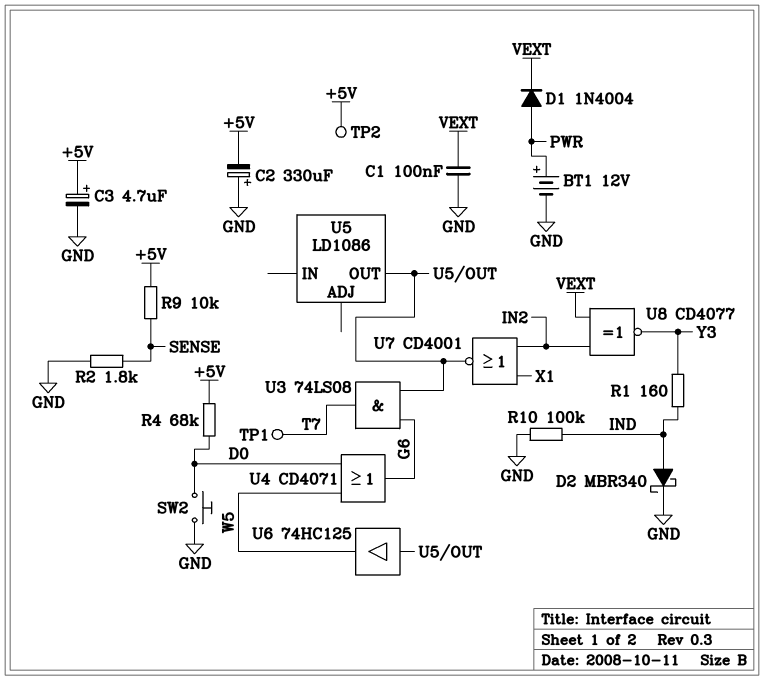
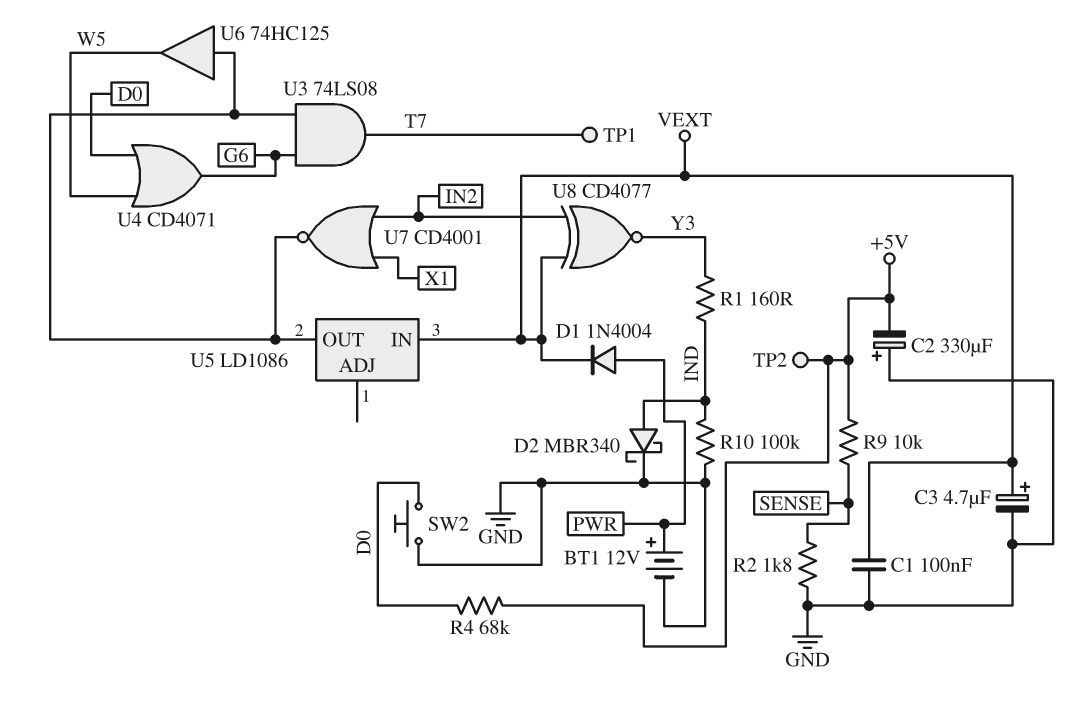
C3: 4.7uF (plus +5V, minus GND) -> 4.7uF (plus VEXT, minus GND)
U5 pin IN: none -> VEXT

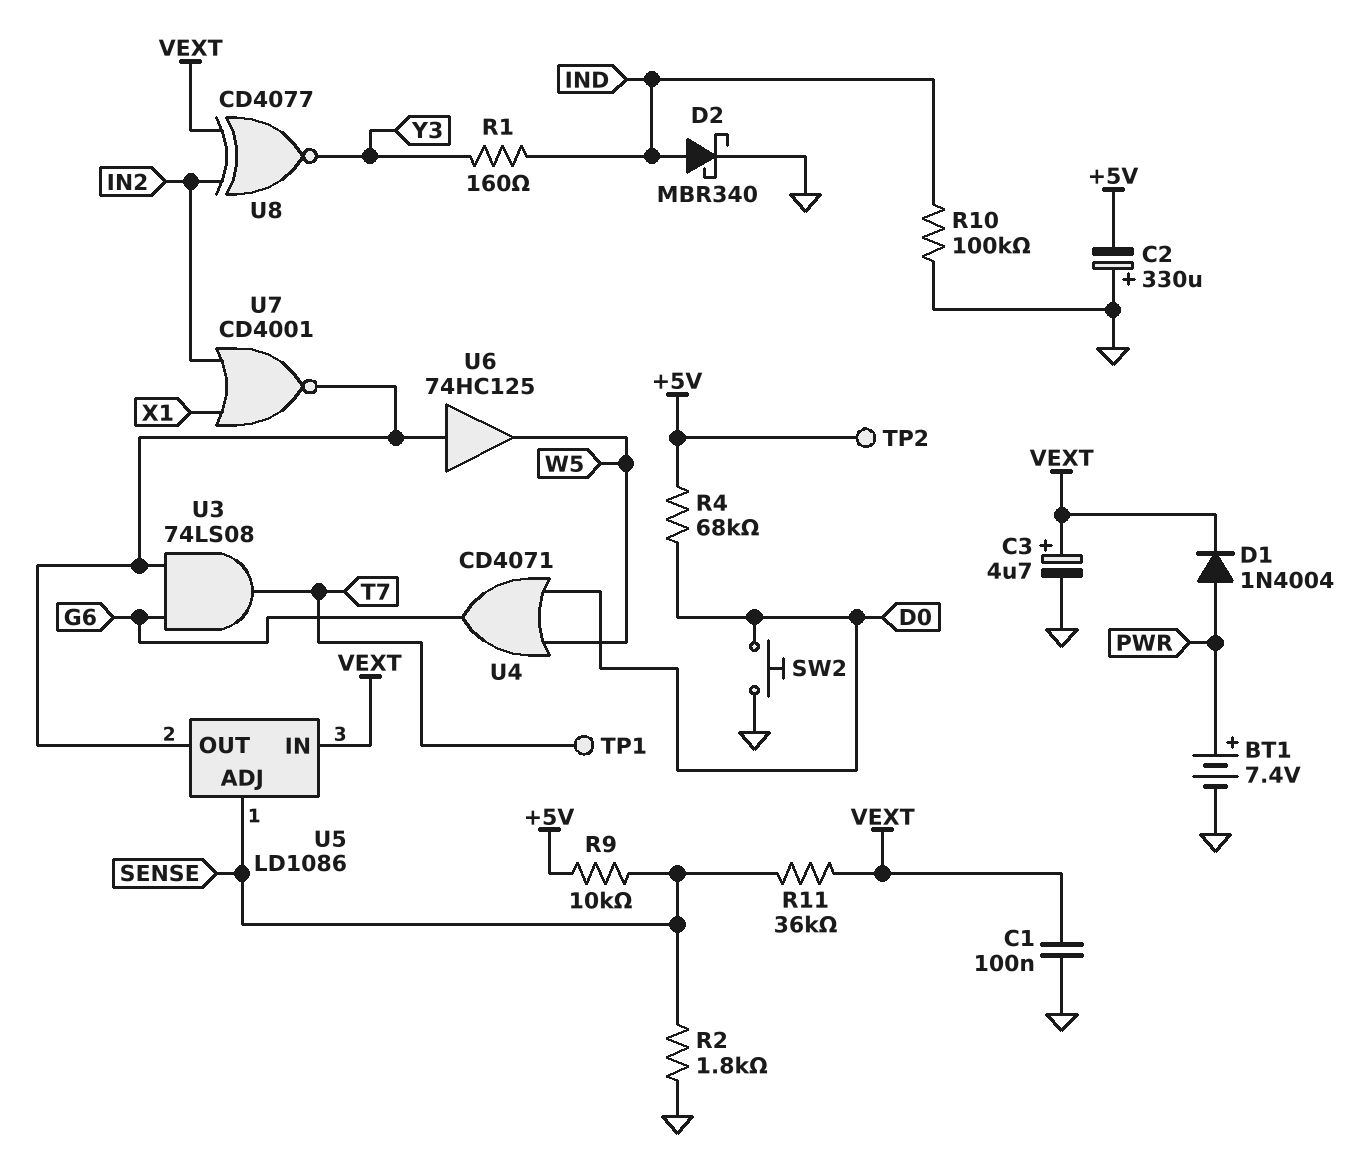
BT1: 12V (plus PWR, minus GND) -> 7.4V (plus PWR, minus GND)
R11: none -> 36k (SENSE, VEXT)
U5 pin ADJ: none -> SENSE

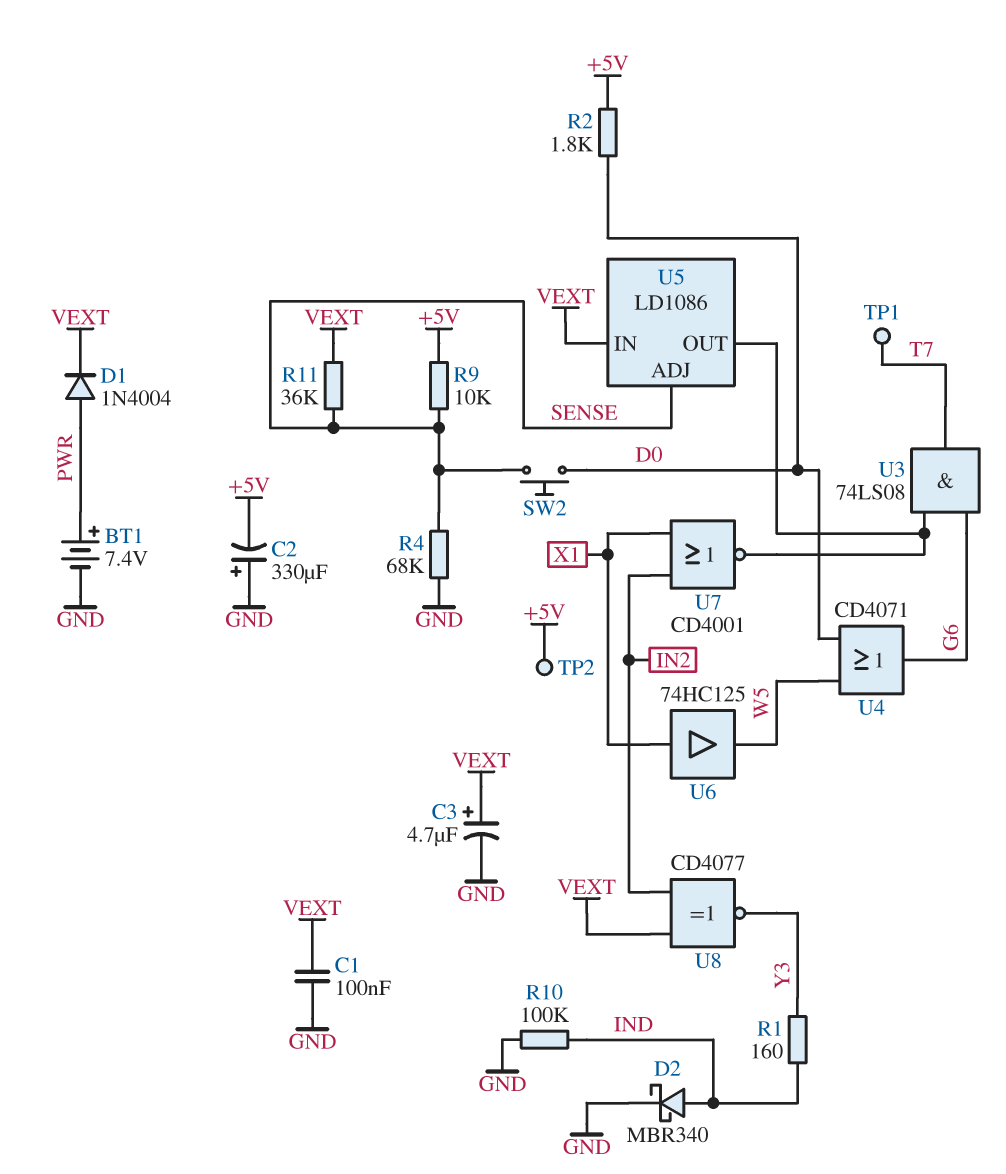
R2: 1.8k (GND, SENSE) -> 1.8k (+5V, D0)
R4: 68k (+5V, D0) -> 68k (GND, SENSE)
SW2: button (D0, GND) -> button (D0, SENSE)
U6: buffer 74HC125 (in U5/OUT, out W5) -> buffer 74HC125 (in X1, out W5)

